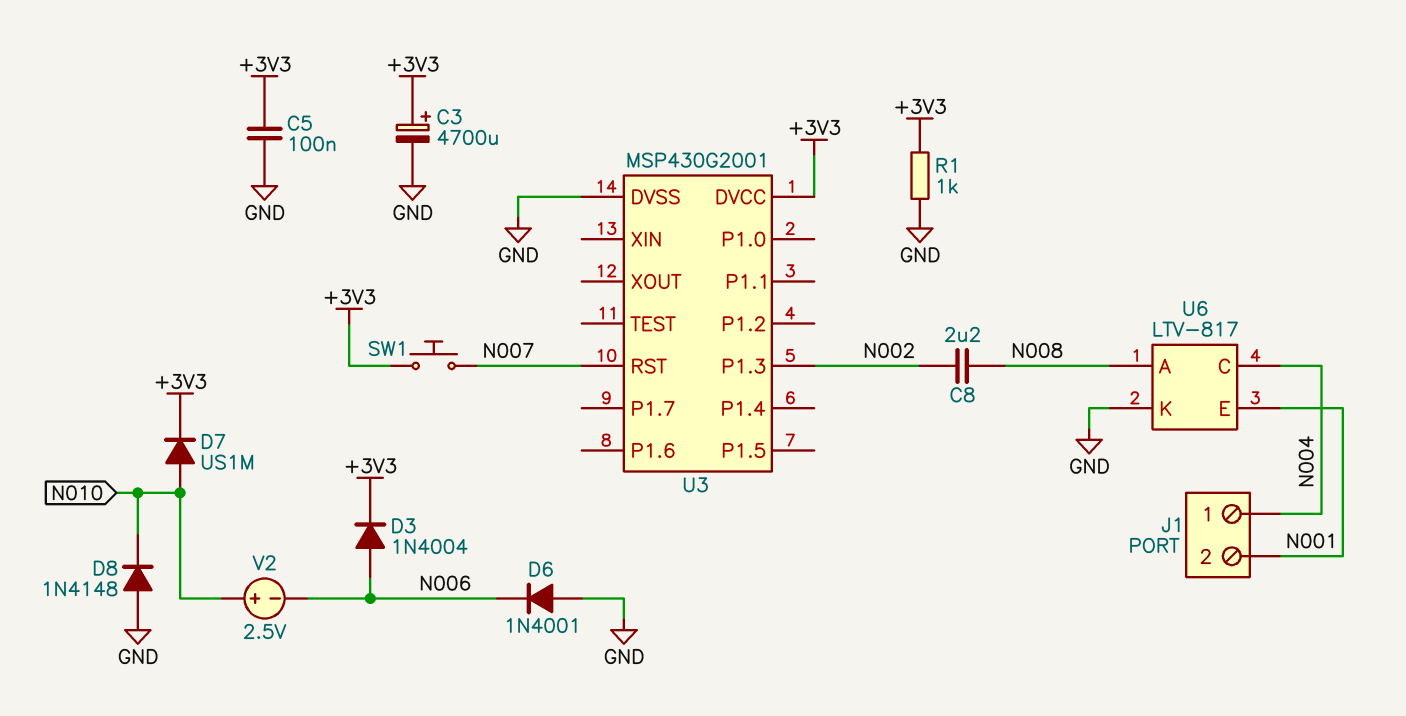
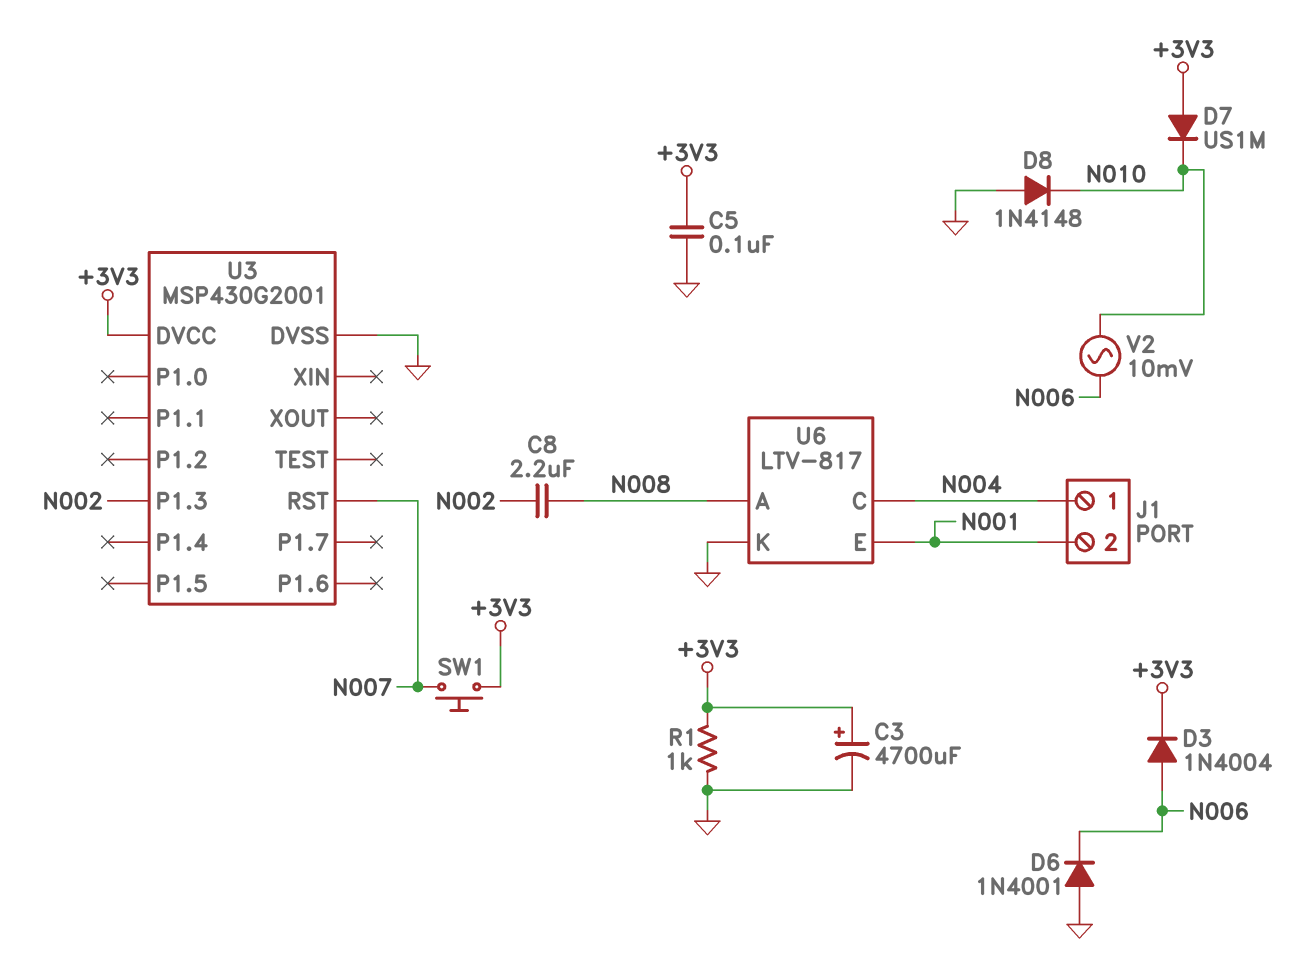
D7: diode US1M (A N010, K +3V3) -> diode US1M (A +3V3, K N010)
V2: 2.5V (plus N010, minus N006) -> AC 10mV (N006, N010)

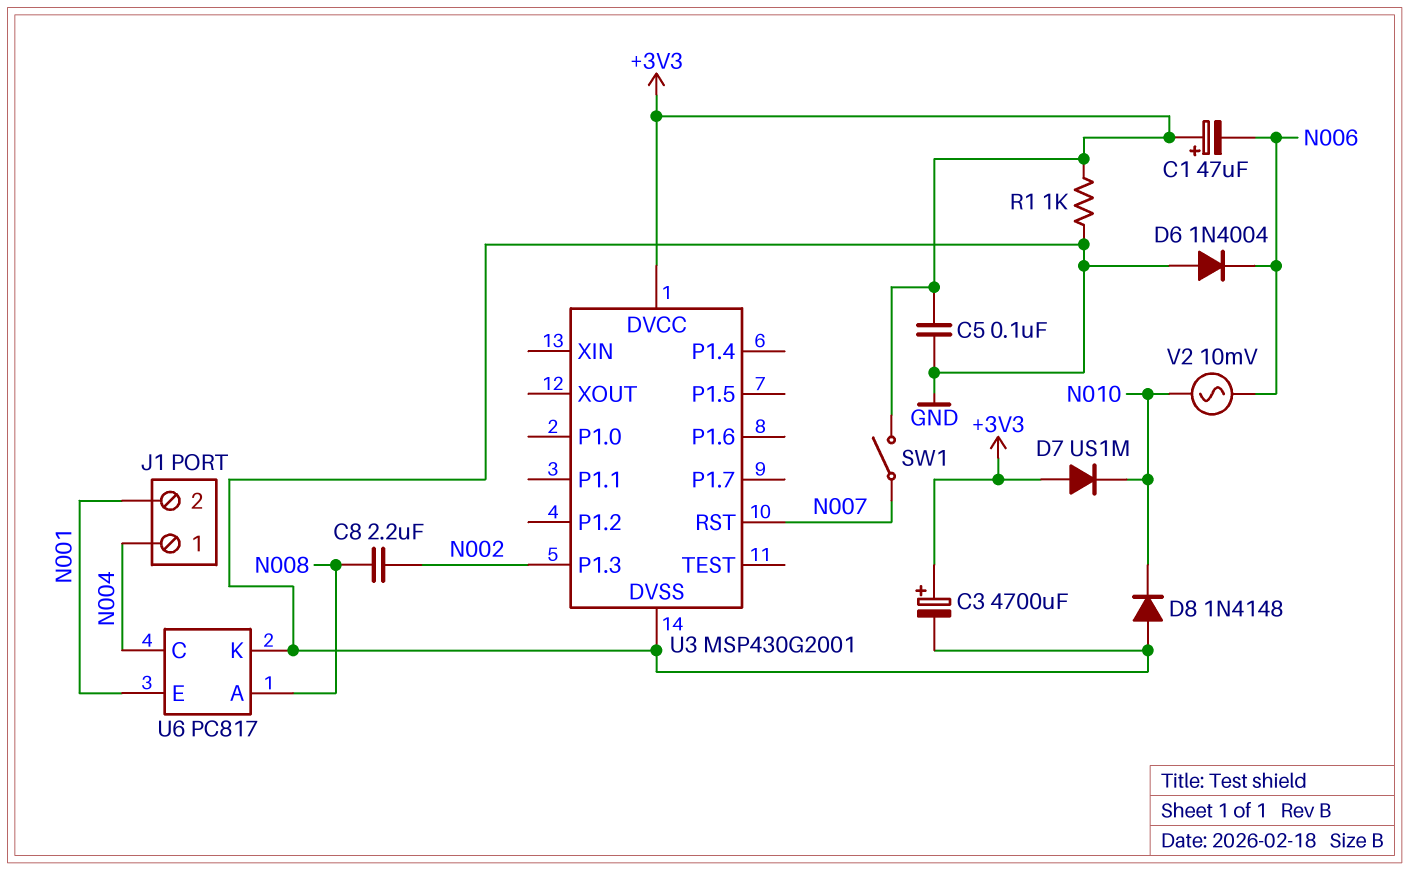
C1: none -> 47uF (plus +3V3, minus N006)
D3: diode 1N4004 (A N006, K +3V3) -> none
D6: diode 1N4001 (A GND, K N006) -> diode 1N4004 (A GND, K N006)
SW1: button (+3V3, N007) -> switch (+3V3, N007)
U6: LTV-817 -> PC817

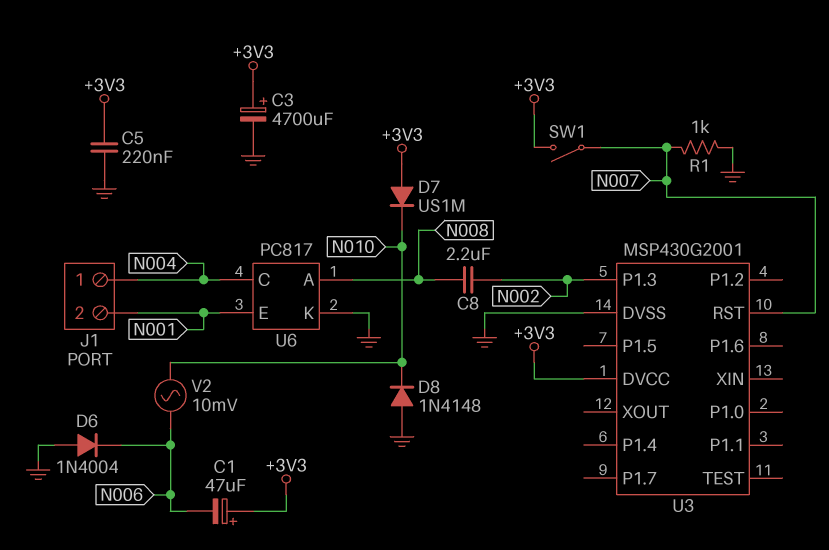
C5: 100nF (+3V3, GND) -> 220nF (+3V3, GND)
R1: 1k (+3V3, GND) -> 1k (GND, N007)

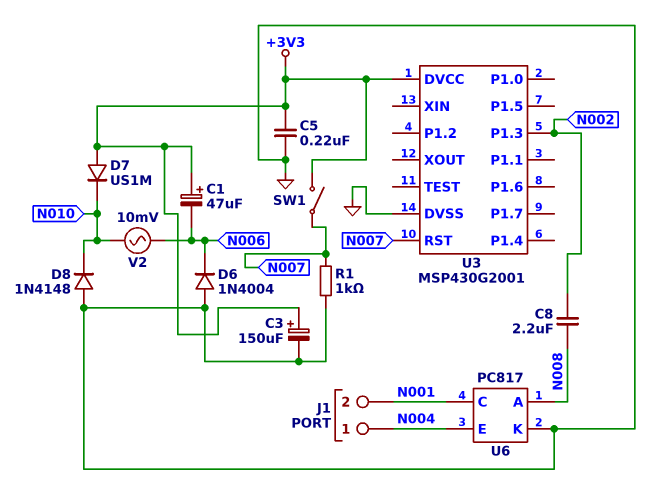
C3: 4700uF (plus +3V3, minus GND) -> 150uF (plus +3V3, minus GND)
U6 pin C: N004 -> N001
U6 pin E: N001 -> N004

